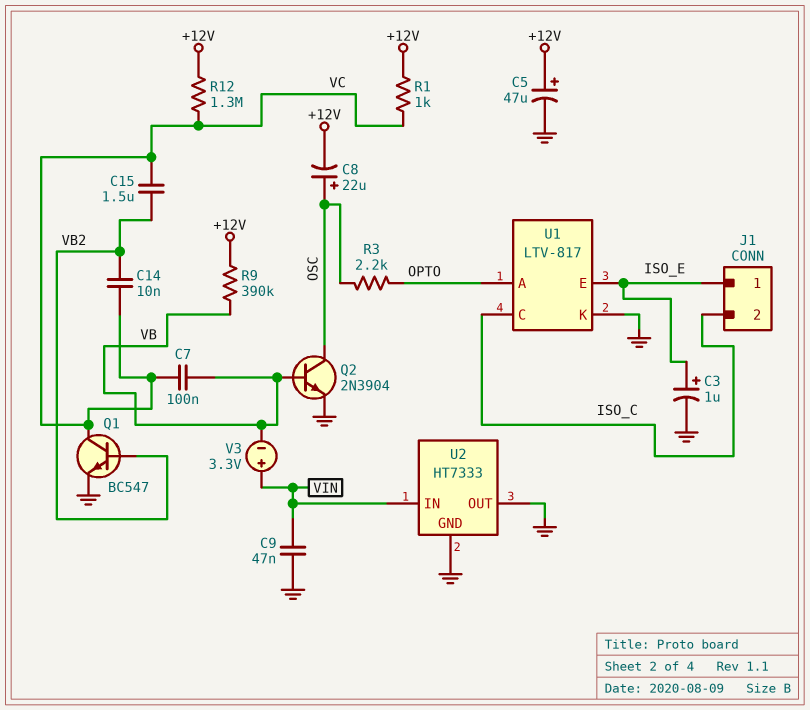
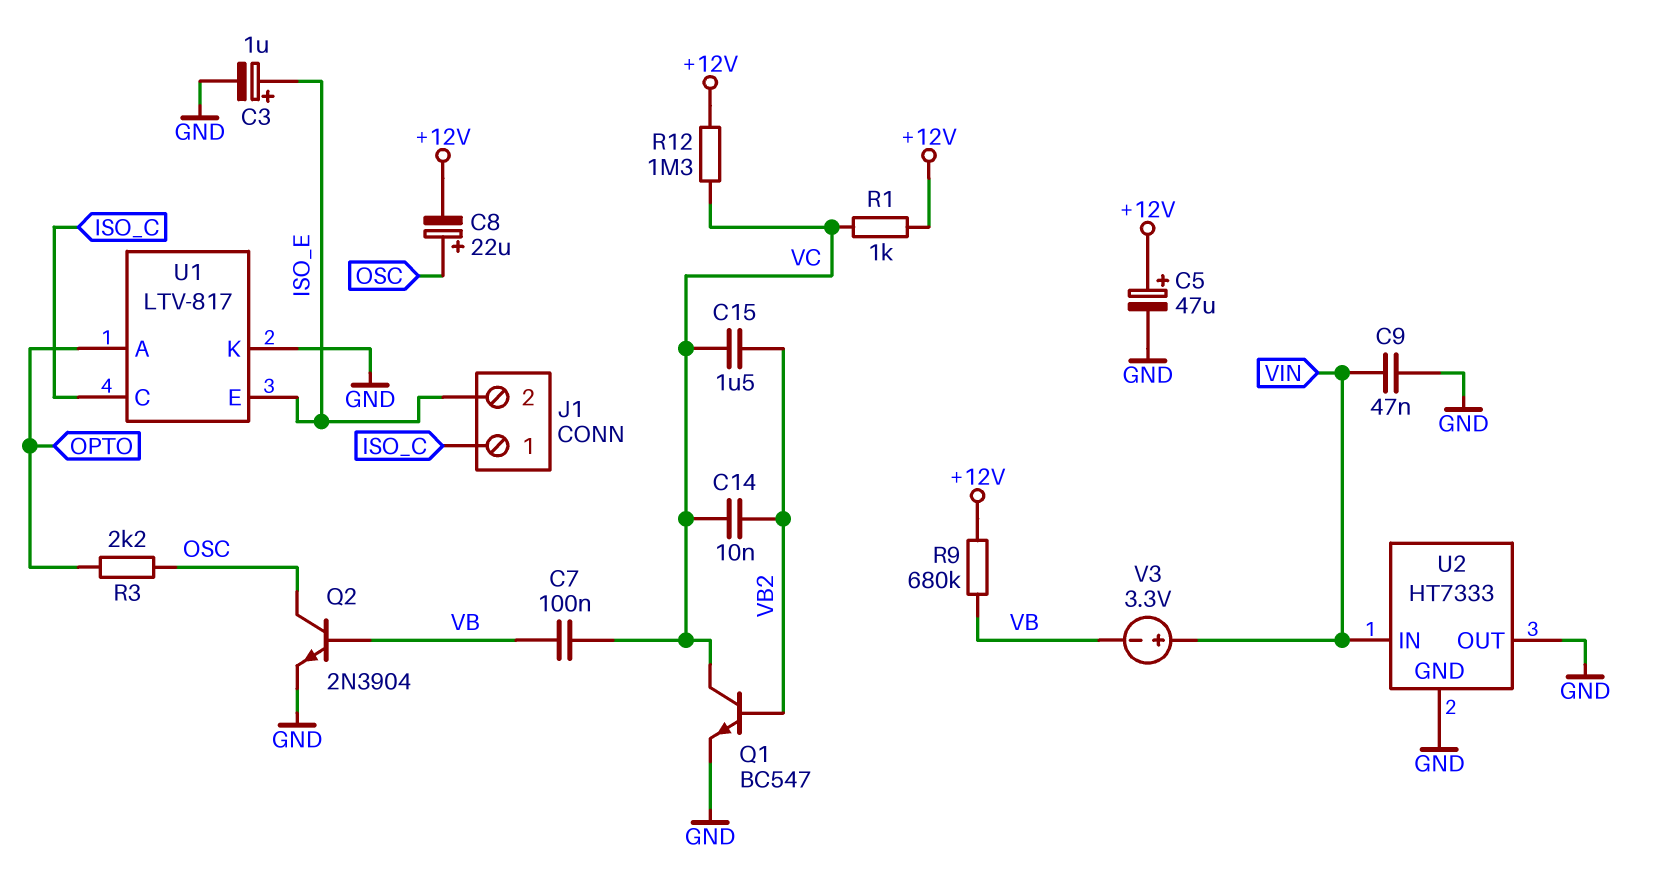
J1 pin 1: ISO_E -> ISO_C
J1 pin 2: ISO_C -> ISO_E
R9: 390k (+12V, VB) -> 680k (+12V, VB)

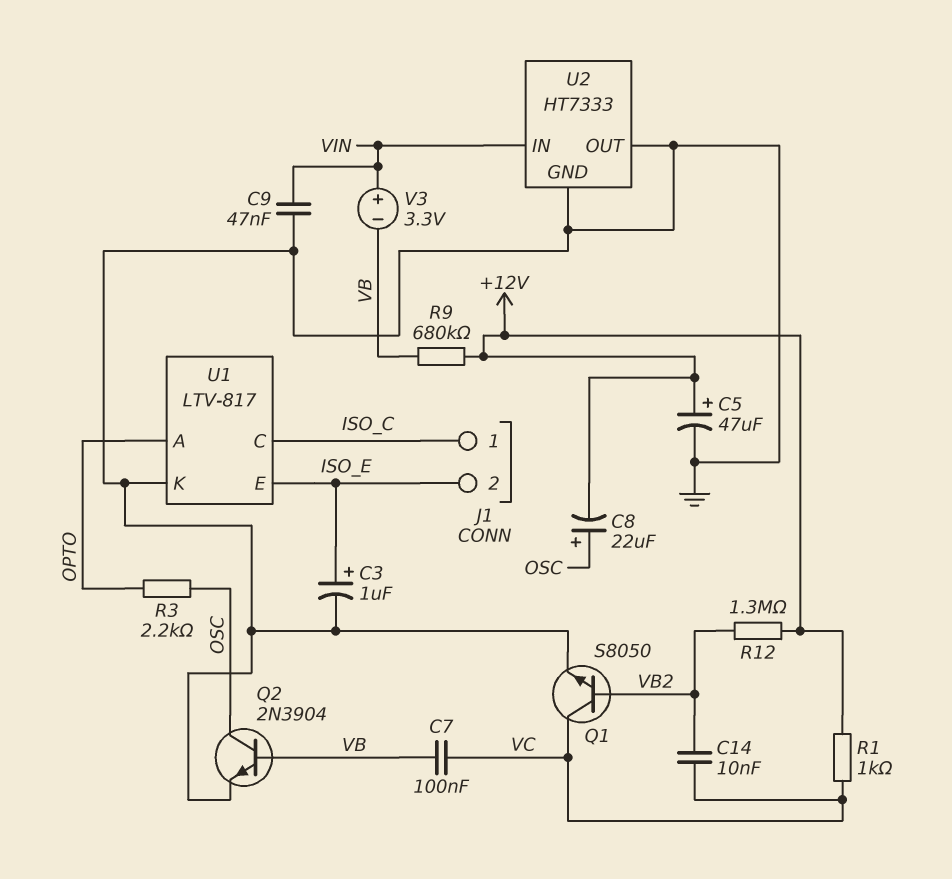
C15: 1.5uF (VB2, VC) -> none
Q1: NPN BC547 (B VB2, C VC, E GND) -> NPN S8050 (B VB2, C VC, E GND)
R12: 1.3M (+12V, VC) -> 1.3M (+12V, VB2)

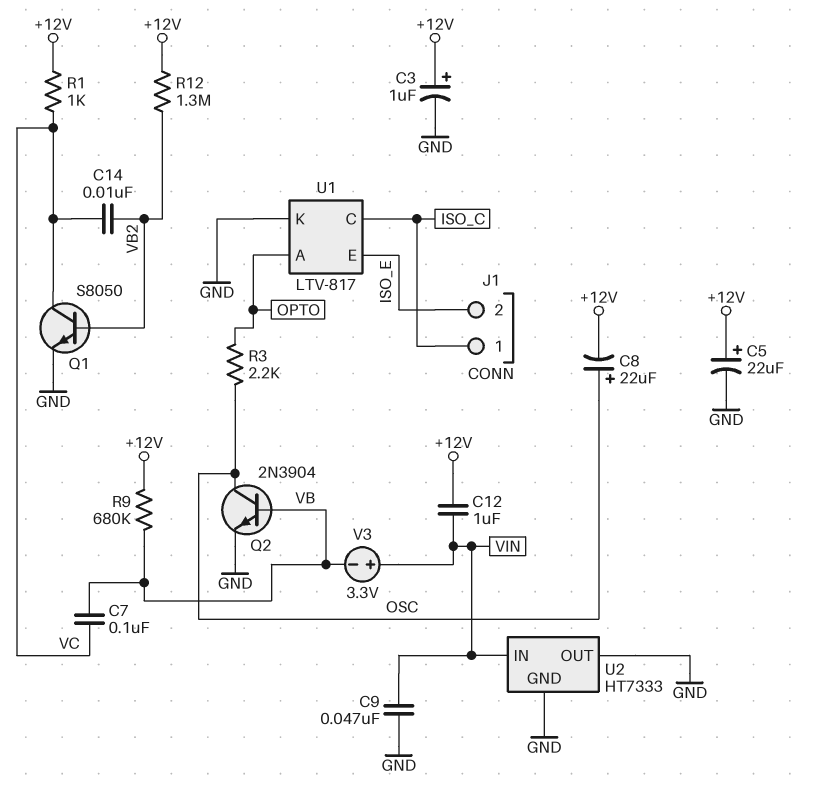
C3: 1uF (plus ISO_E, minus GND) -> 1uF (plus +12V, minus GND)
C5: 47uF (plus +12V, minus GND) -> 22uF (plus +12V, minus GND)
C12: none -> 1uF (+12V, VIN)

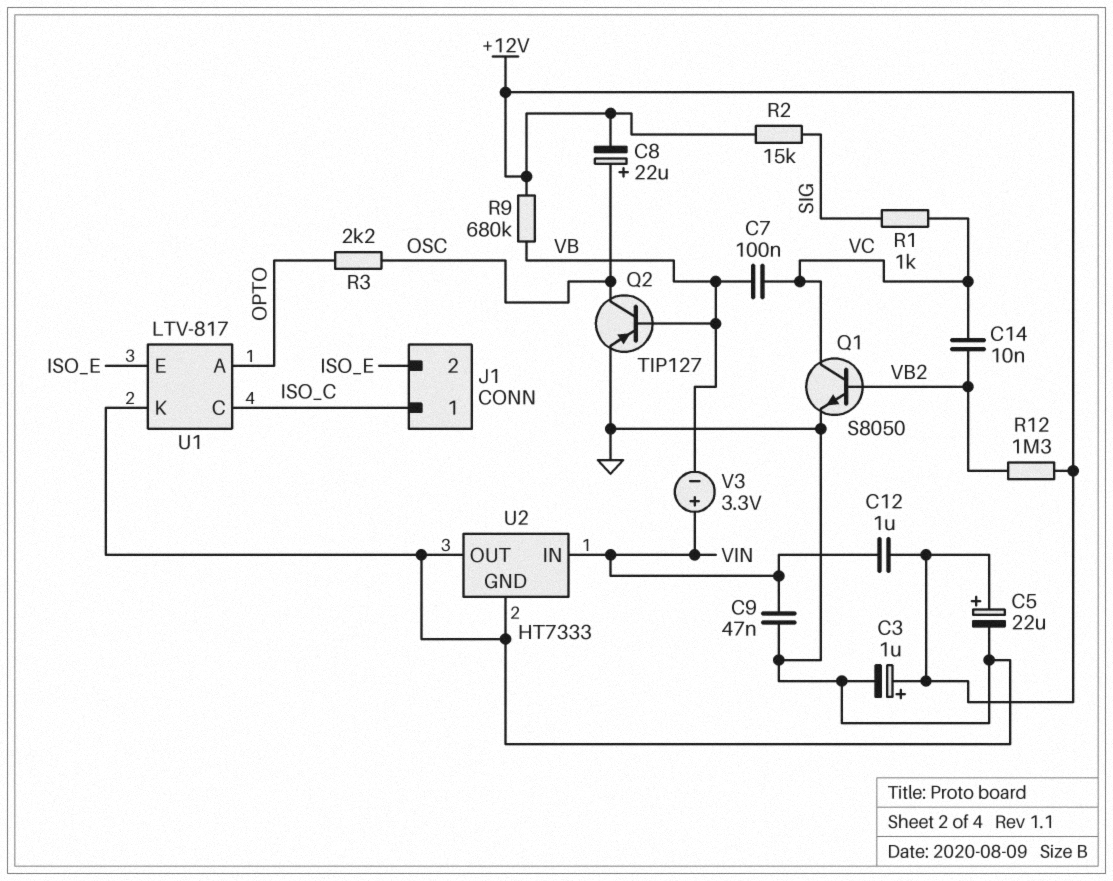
Q2: NPN 2N3904 (B VB, C OSC, E GND) -> PNP TIP127 (B VB, C OSC, E GND)
R1: 1k (+12V, VC) -> 1k (SIG, VC)
R2: none -> 15k (+12V, SIG)

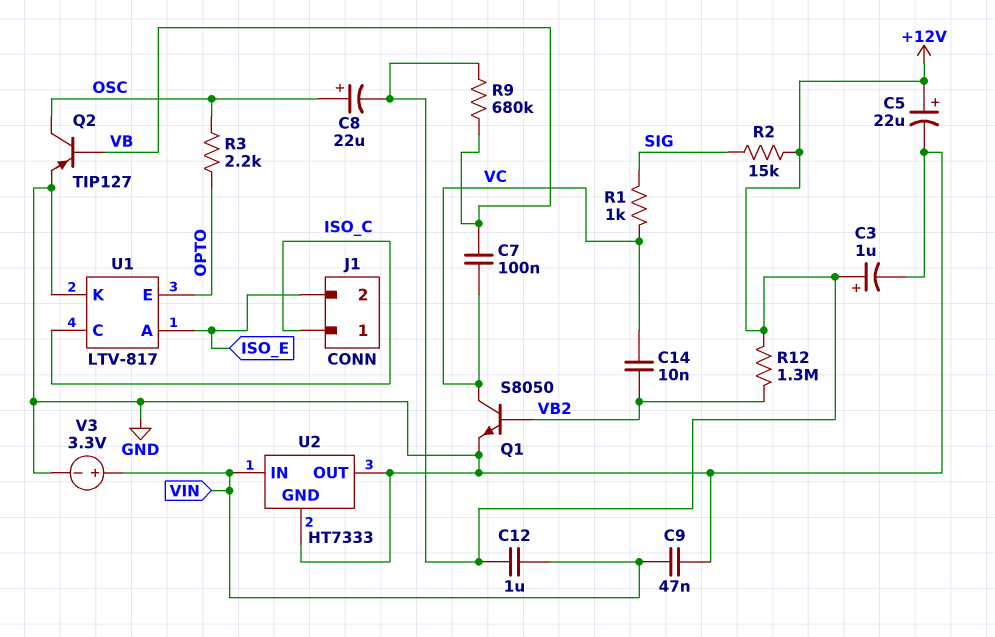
U1 pin A: OPTO -> ISO_E
U1 pin E: ISO_E -> OPTO
V3: 3.3V (plus VIN, minus VB) -> 3.3V (plus VIN, minus GND)

